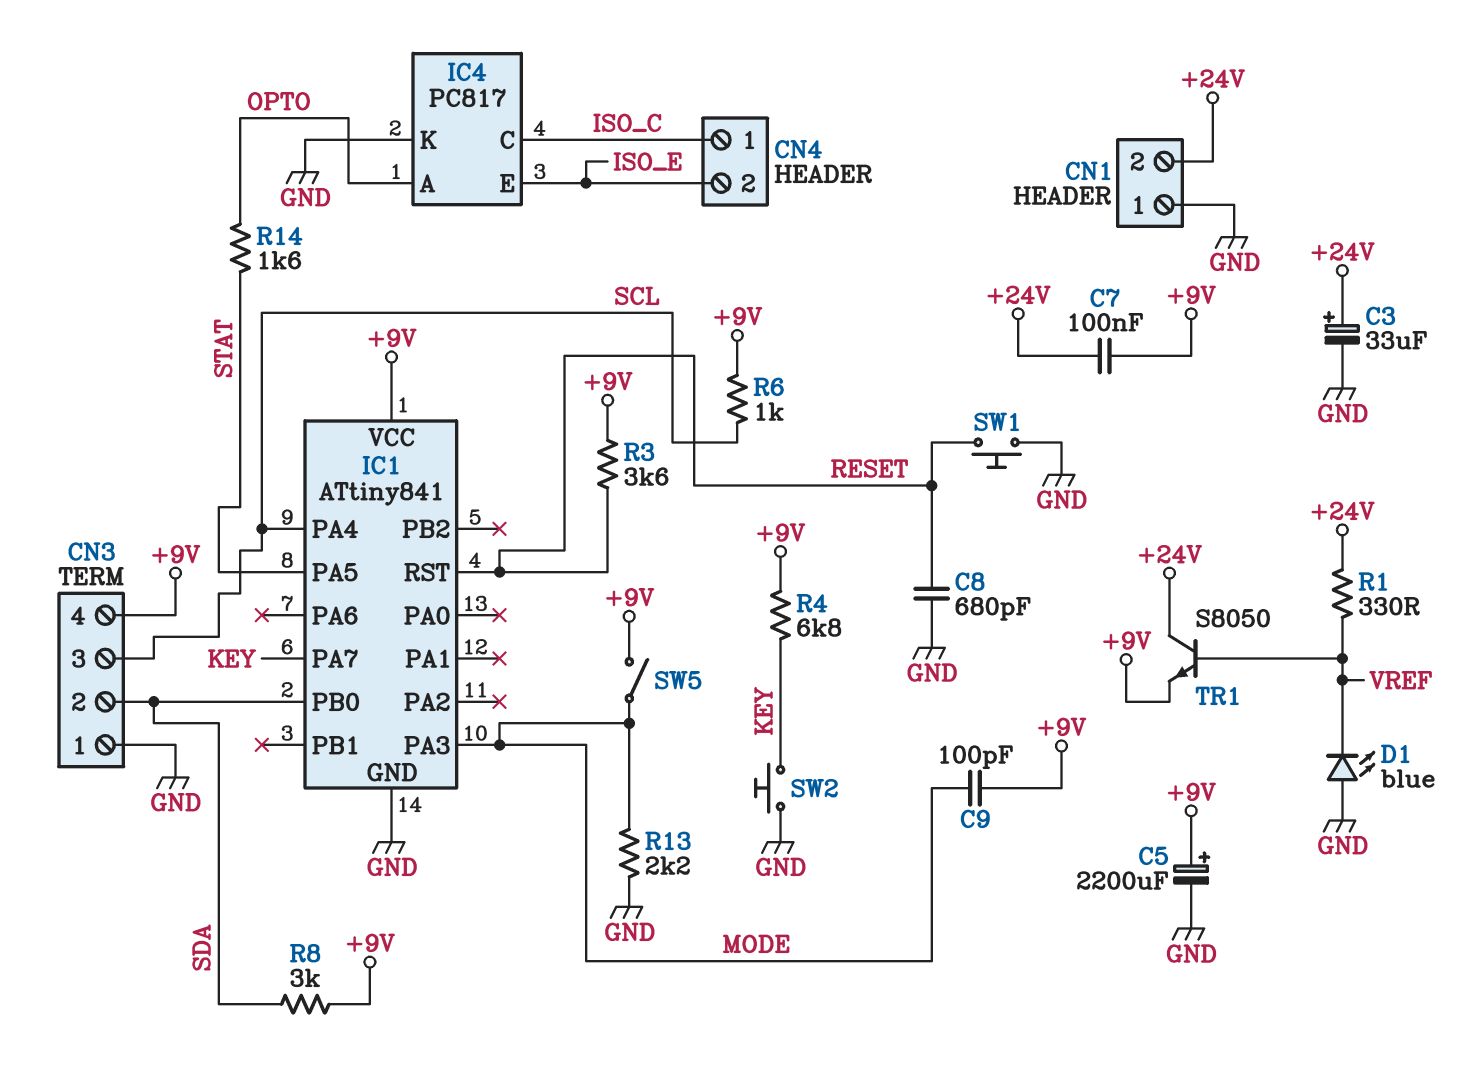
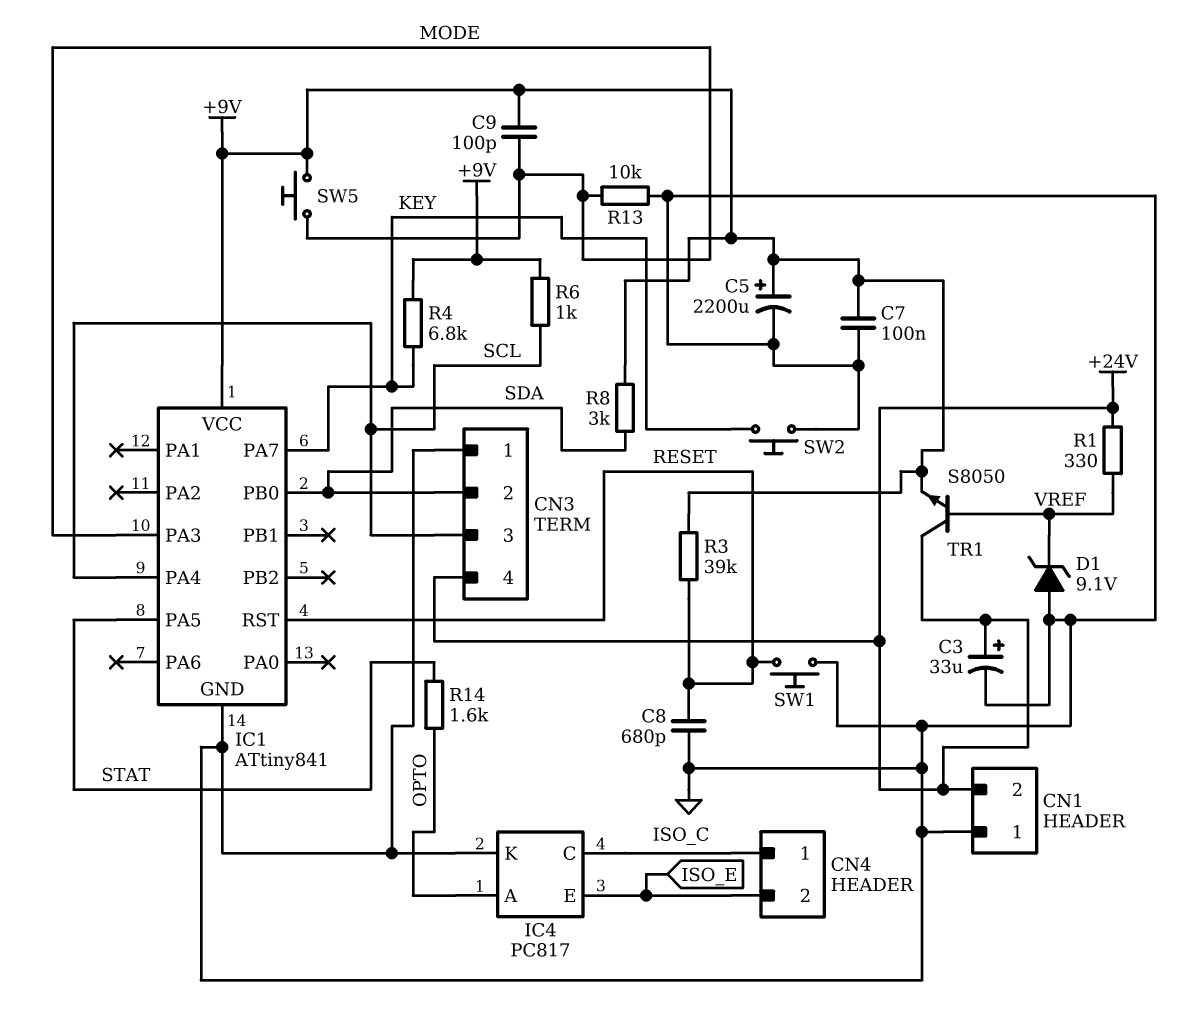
C7: 100nF (+9V, +24V) -> 100nF (+9V, GND)
CN3 pin 4: +9V -> +24V
D1: LED blue (A GND, K VREF) -> zener 9.1V (A GND, K VREF)
R3: 3.6k (+9V, RESET) -> 39k (+9V, RESET)
R13: 2.2k (GND, MODE) -> 10k (GND, MODE)
SW5: switch (+9V, MODE) -> button (+9V, MODE)

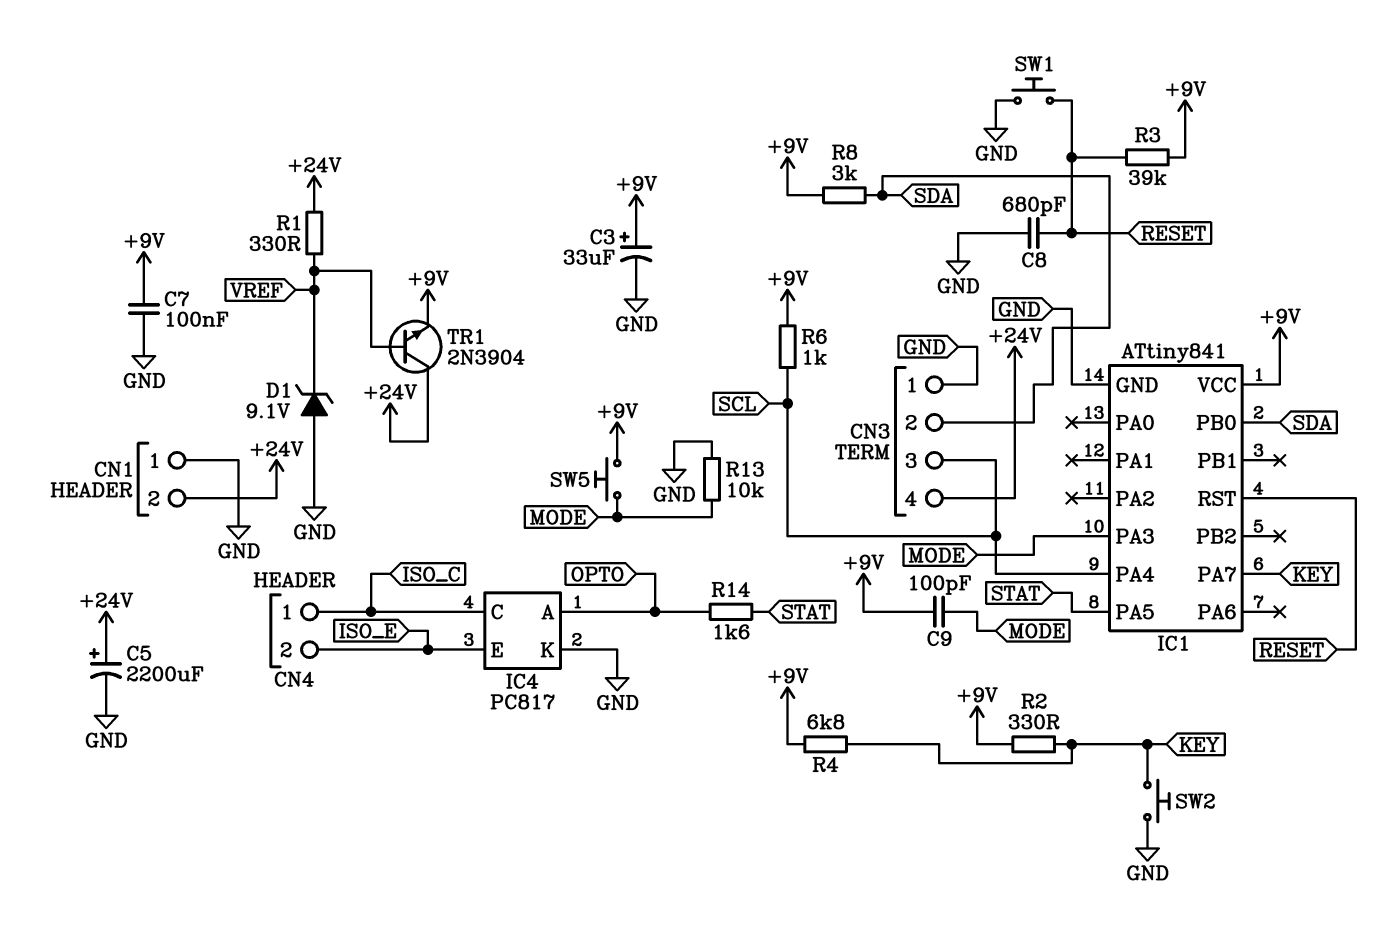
C3: 33uF (plus +24V, minus GND) -> 33uF (plus +9V, minus GND)
C5: 2200uF (plus +9V, minus GND) -> 2200uF (plus +24V, minus GND)
R2: none -> 330 (+9V, KEY)
TR1: NPN S8050 (B VREF, C +24V, E +9V) -> NPN 2N3904 (B VREF, C +24V, E +9V)

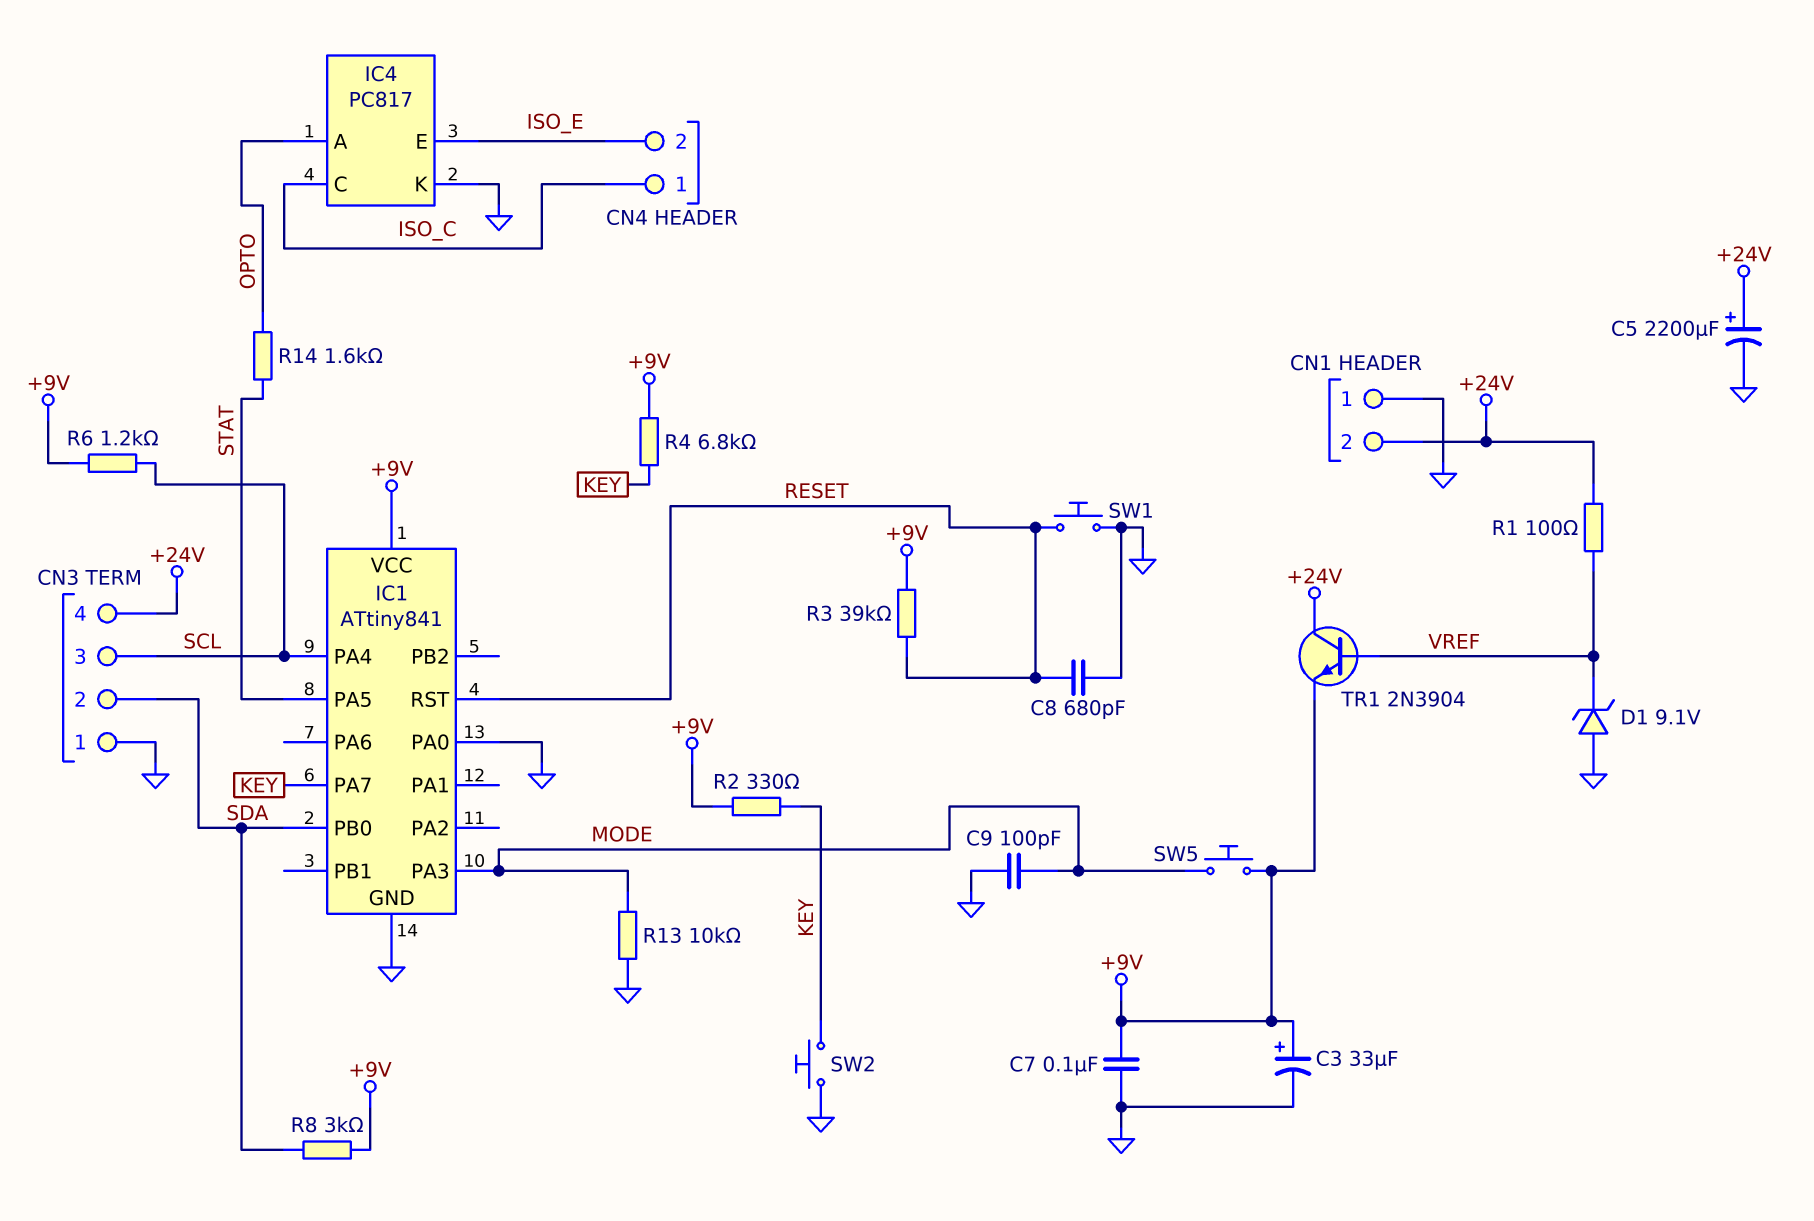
C9: 100pF (+9V, MODE) -> 100pF (GND, MODE)
IC1 pin PA0: none -> GND
R1: 330 (+24V, VREF) -> 100 (+24V, VREF)
R6: 1k (+9V, SCL) -> 1.2k (+9V, SCL)

